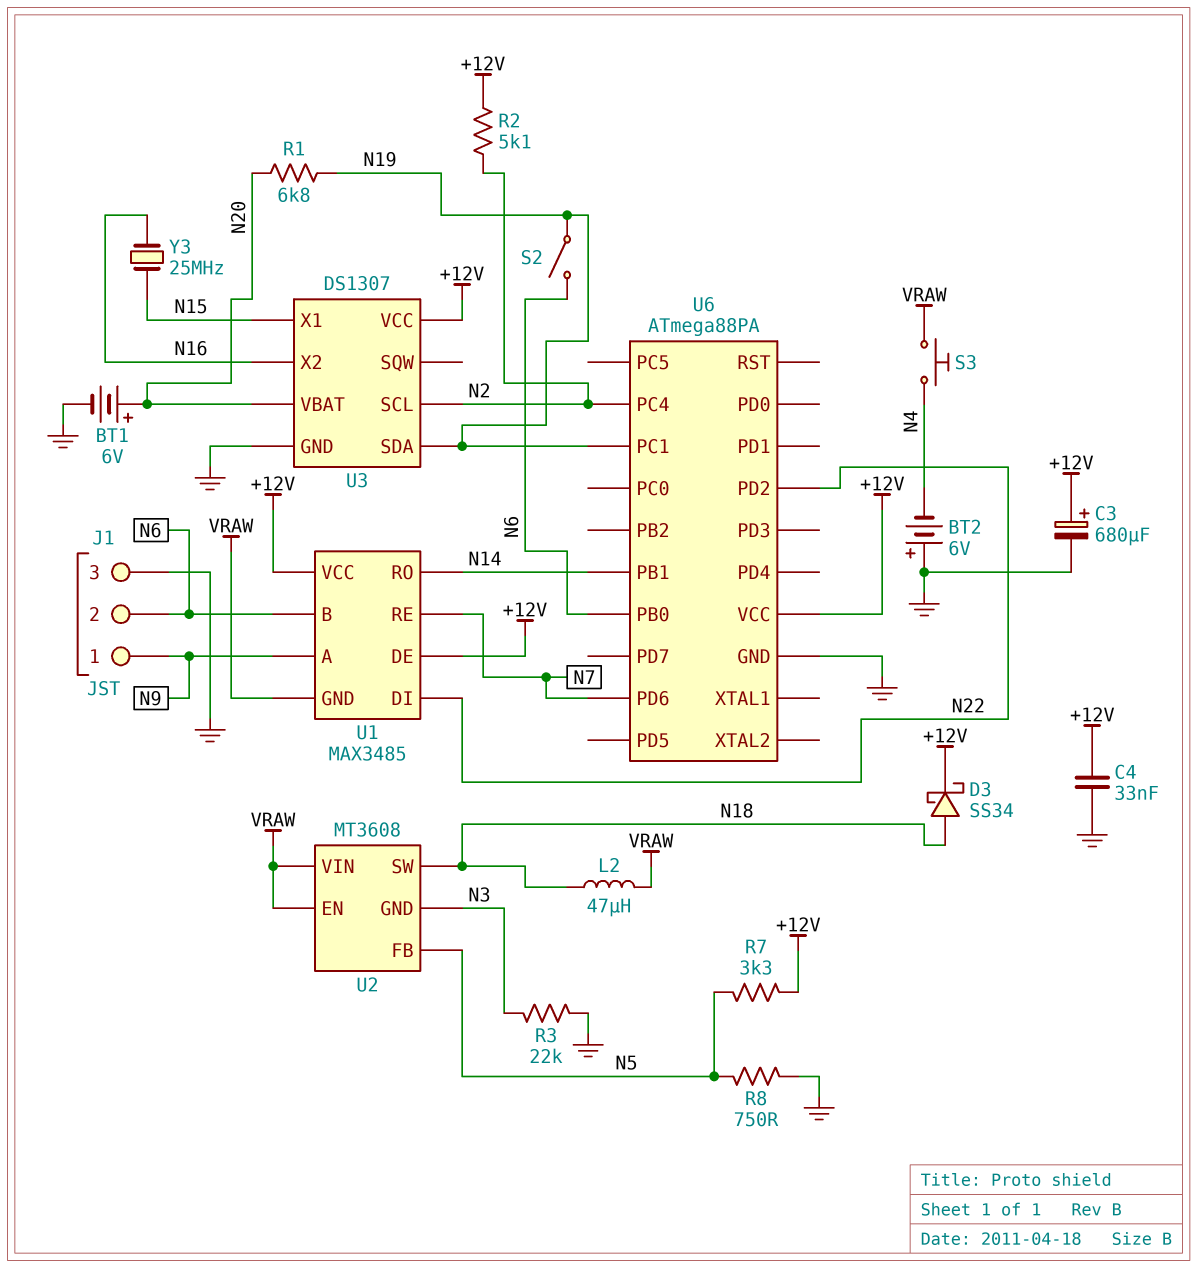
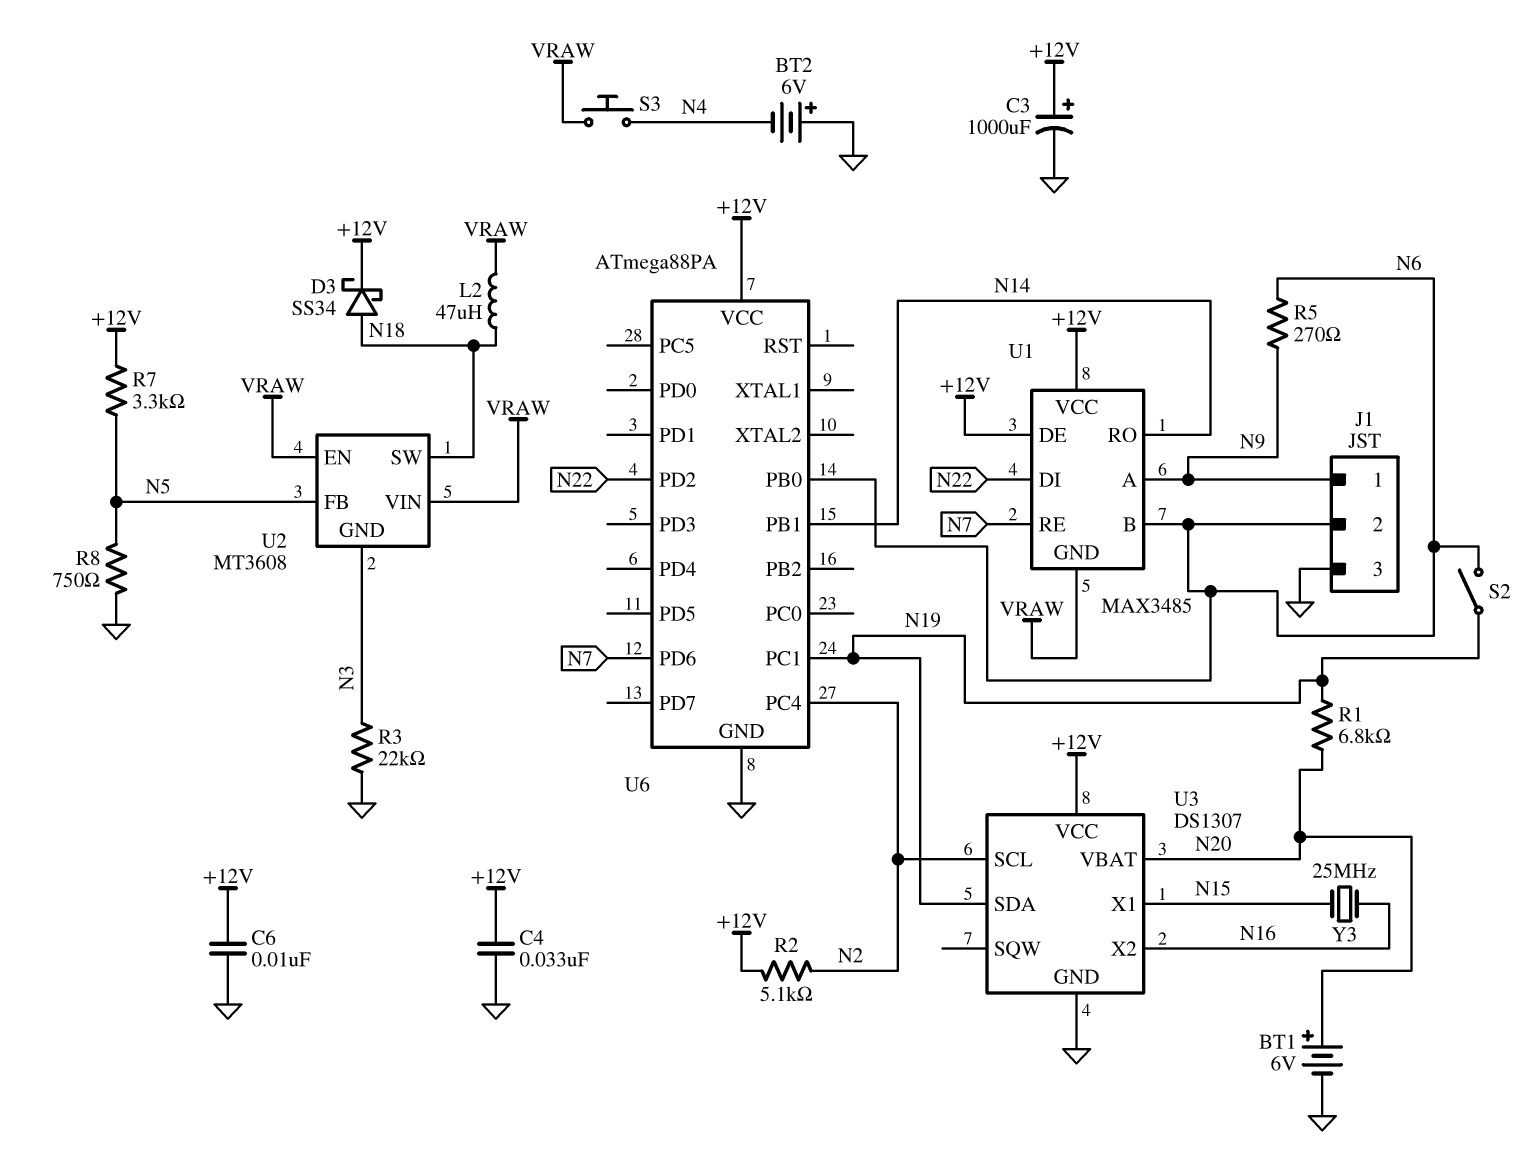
C3: 680uF (plus +12V, minus GND) -> 1000uF (plus +12V, minus GND)
C6: none -> 10nF (+12V, GND)
R5: none -> 270 (N6, N9)

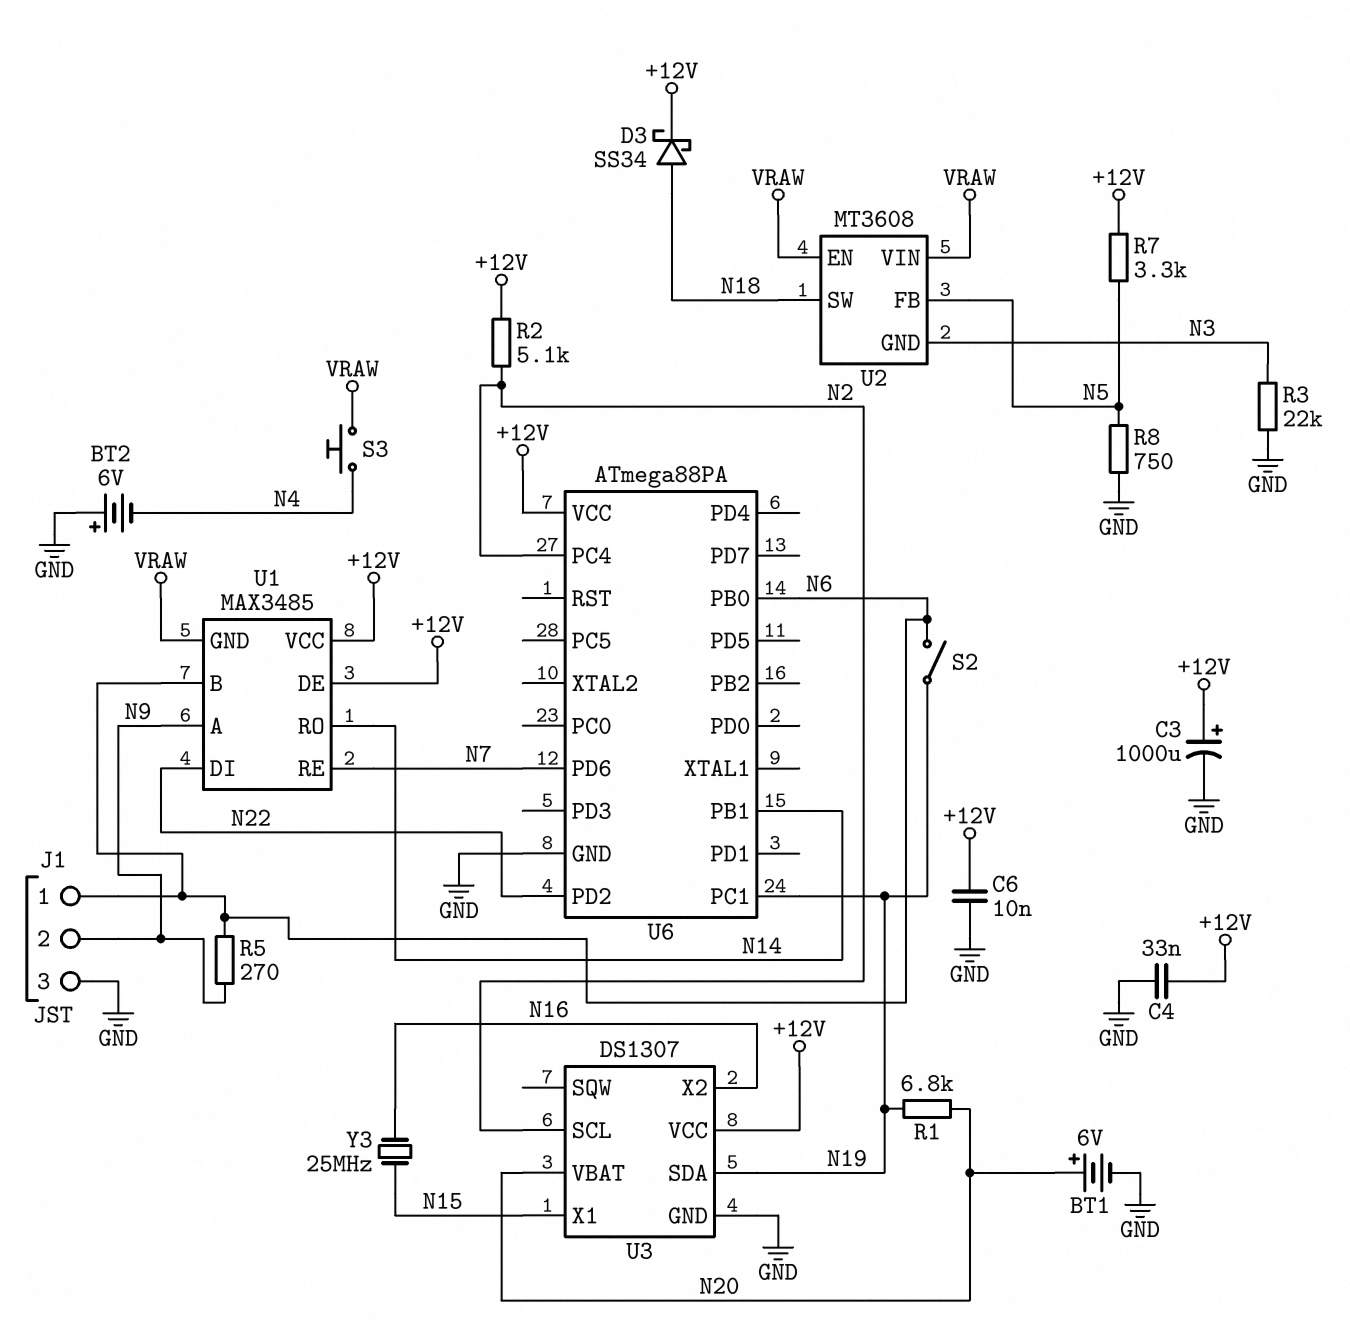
J1 pin 1: N9 -> N6
J1 pin 2: N6 -> N9
L2: 47uH (N18, VRAW) -> none

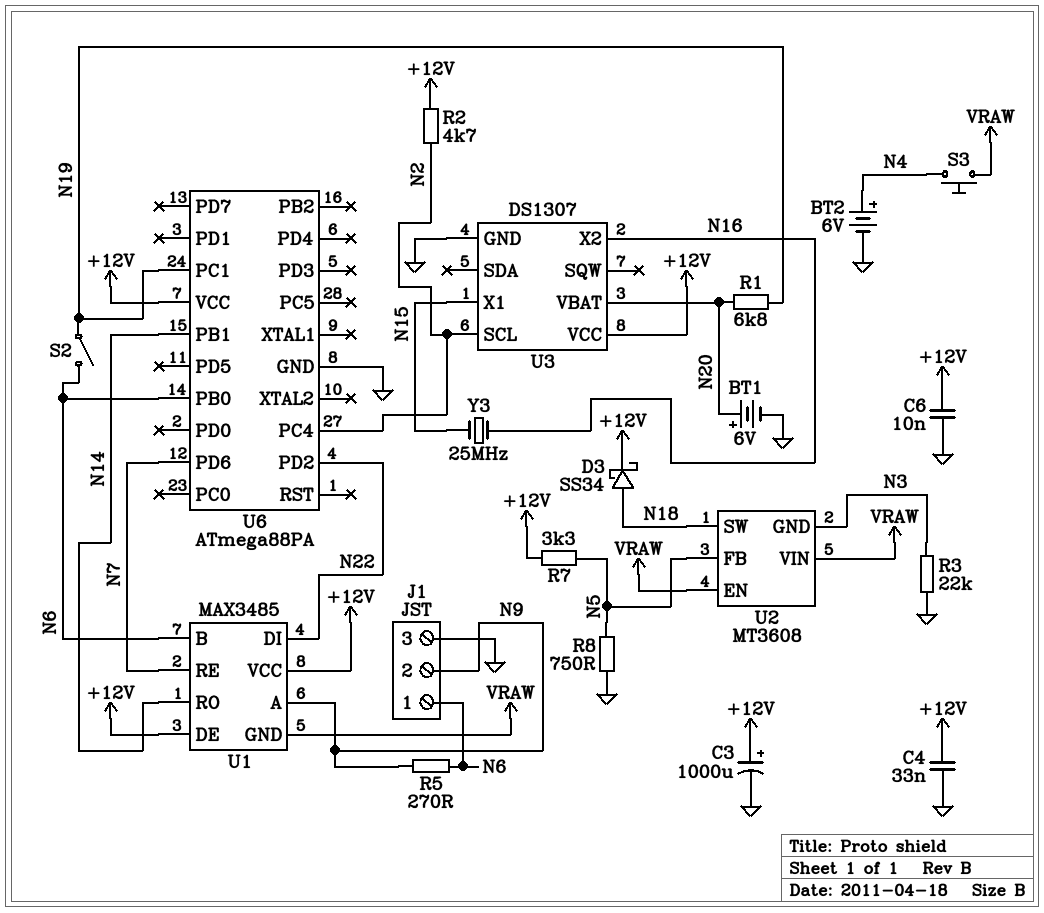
BT2: 6V (plus GND, minus N4) -> 6V (plus N4, minus GND)
R2: 5.1k (+12V, N2) -> 4.7k (+12V, N2)
U3 pin SDA: N19 -> none

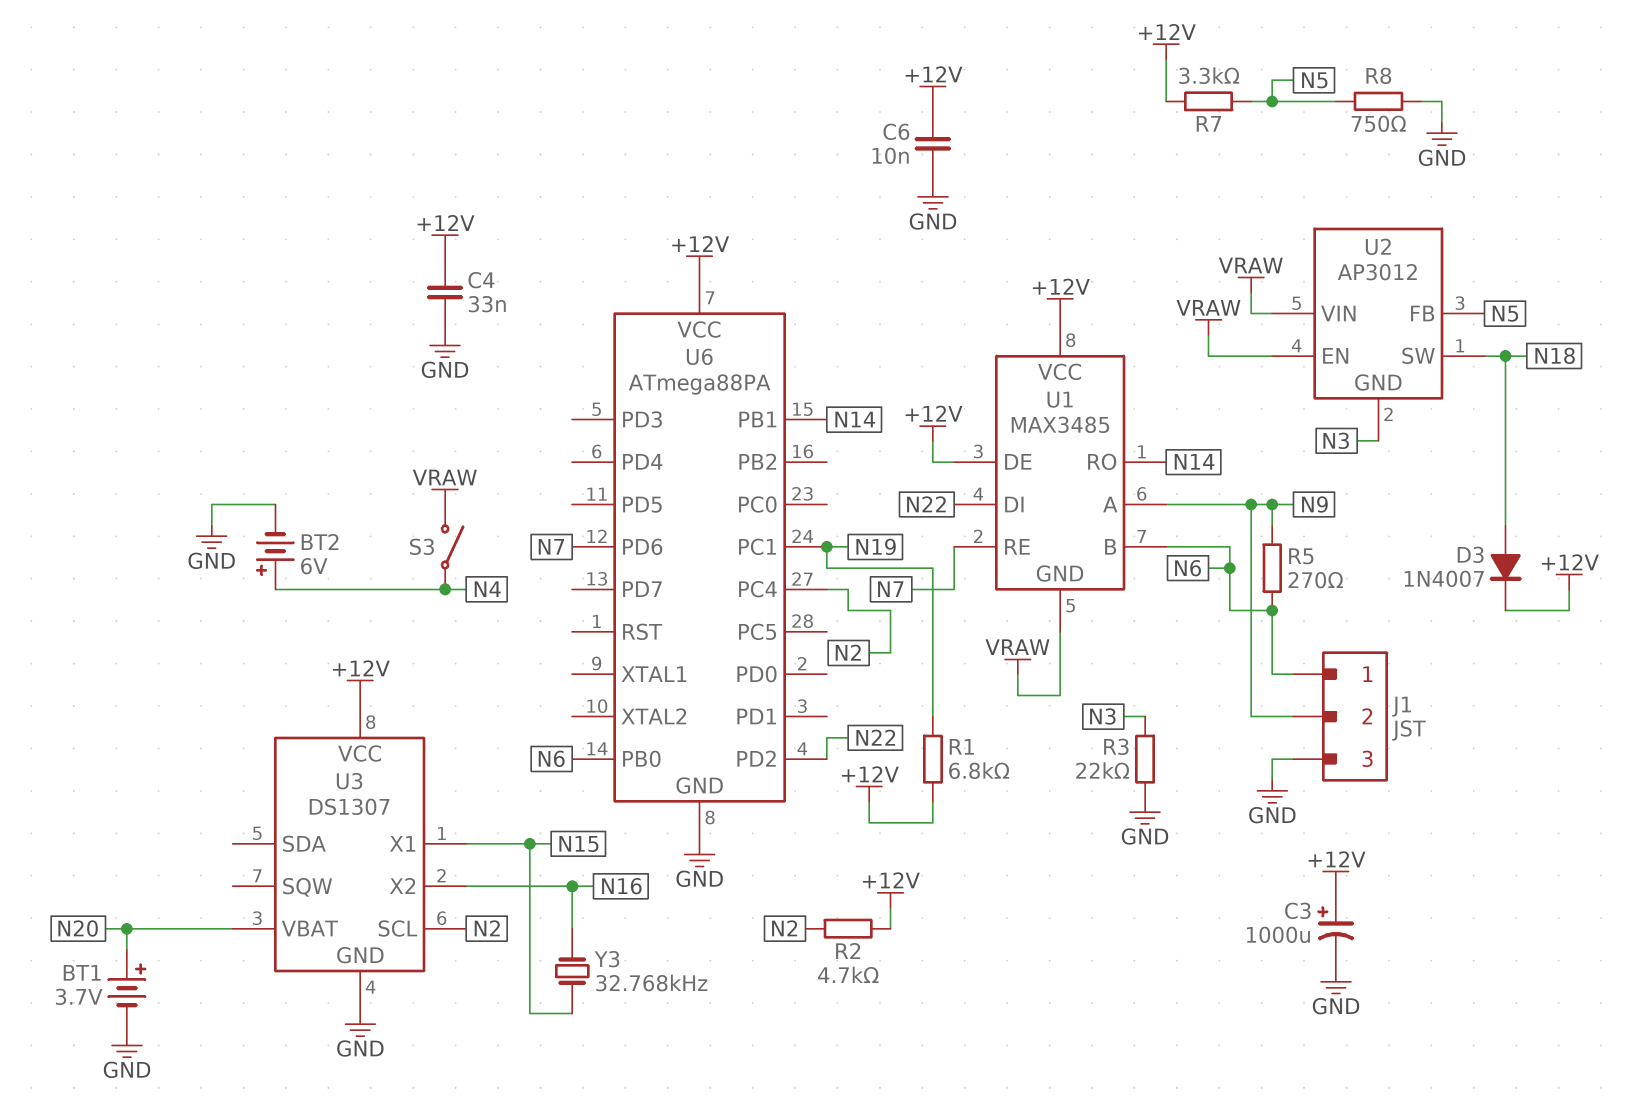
BT1: 6V (plus N20, minus GND) -> 3.7V (plus N20, minus GND)
D3: schottky SS34 (A N18, K +12V) -> diode 1N4007 (A N18, K +12V)
R1: 6.8k (N19, N20) -> 6.8k (+12V, N19)
S2: switch (N6, N19) -> none
S3: button (N4, VRAW) -> switch (N4, VRAW)
U2: MT3608 -> AP3012
Y3: 25MHz (N15, N16) -> 32.768kHz (N15, N16)

